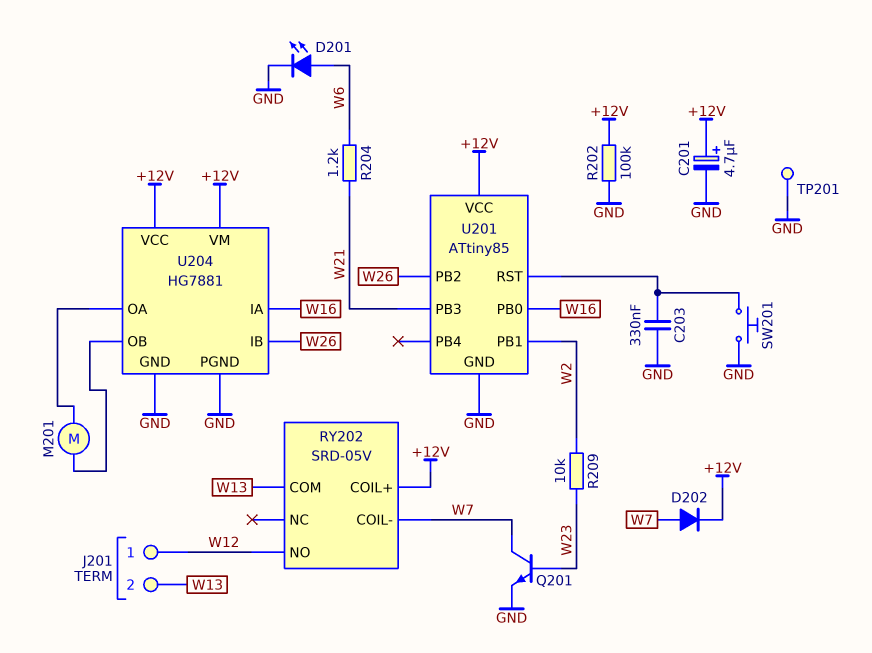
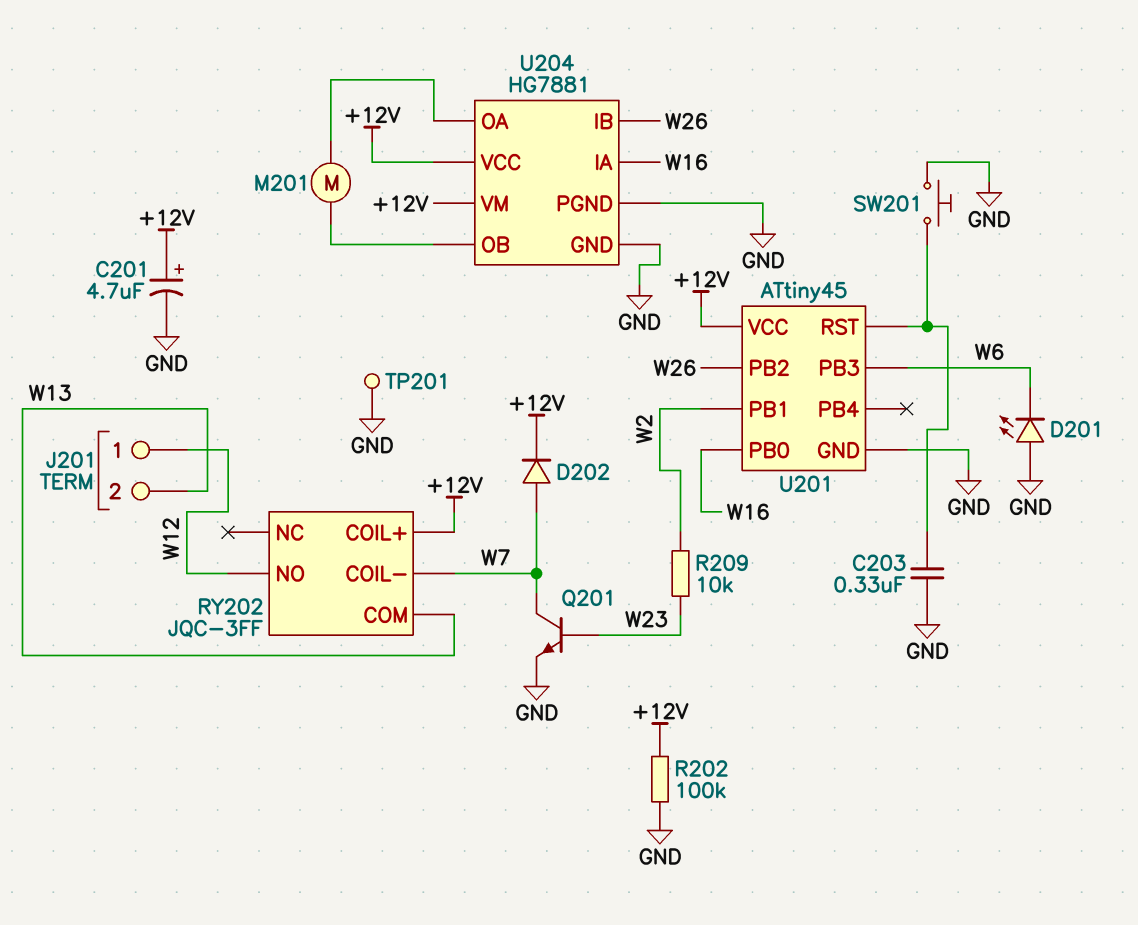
D201: LED (A W6, K GND) -> LED (A GND, K W6)
R204: 1.2k (W6, W21) -> none
RY202: SRD-05V -> JQC-3FF
U201: ATtiny85 -> ATtiny45
U201 pin PB3: W21 -> W6

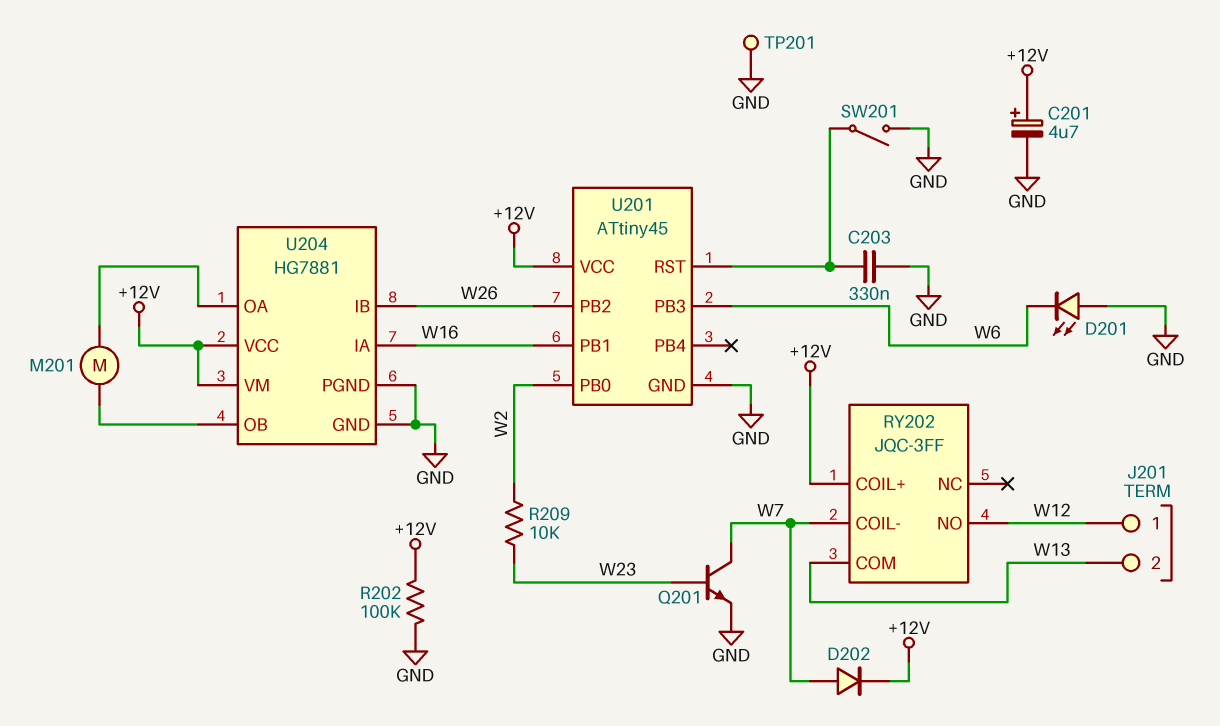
SW201: button (GND, U201/RST) -> switch (GND, U201/RST)
U201 pin PB0: W16 -> W2
U201 pin PB1: W2 -> W16

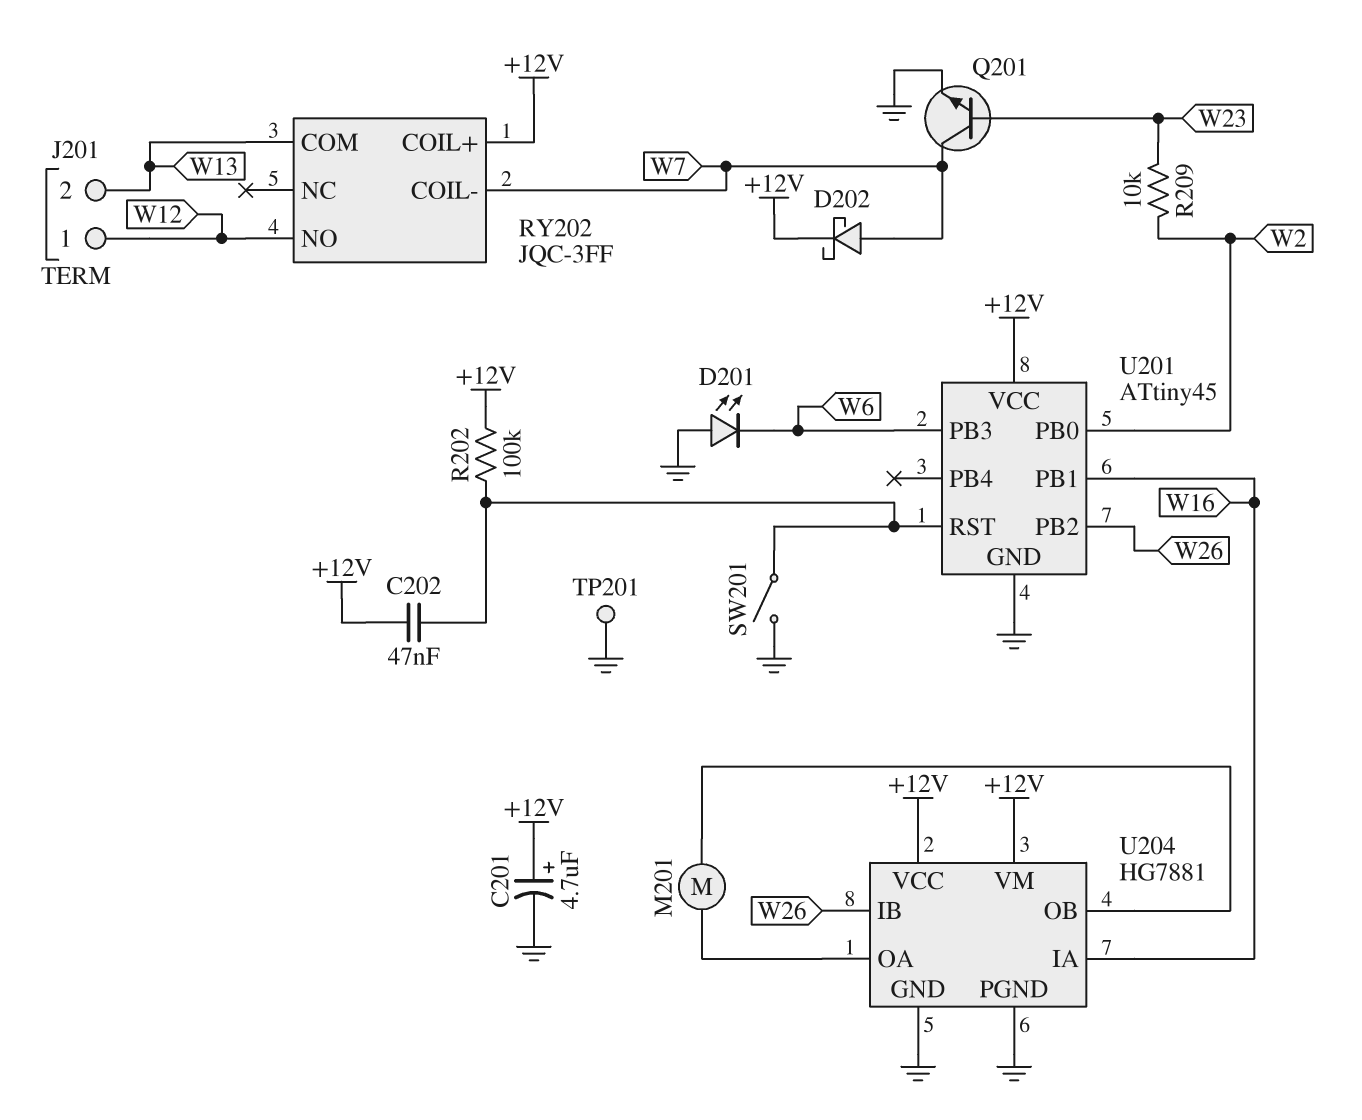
C202: none -> 47nF (+12V, U201/RST)
C203: 330nF (GND, U201/RST) -> none
D202: diode (A W7, K +12V) -> schottky (A W7, K +12V)
R202: 100k (+12V, GND) -> 100k (+12V, U201/RST)

